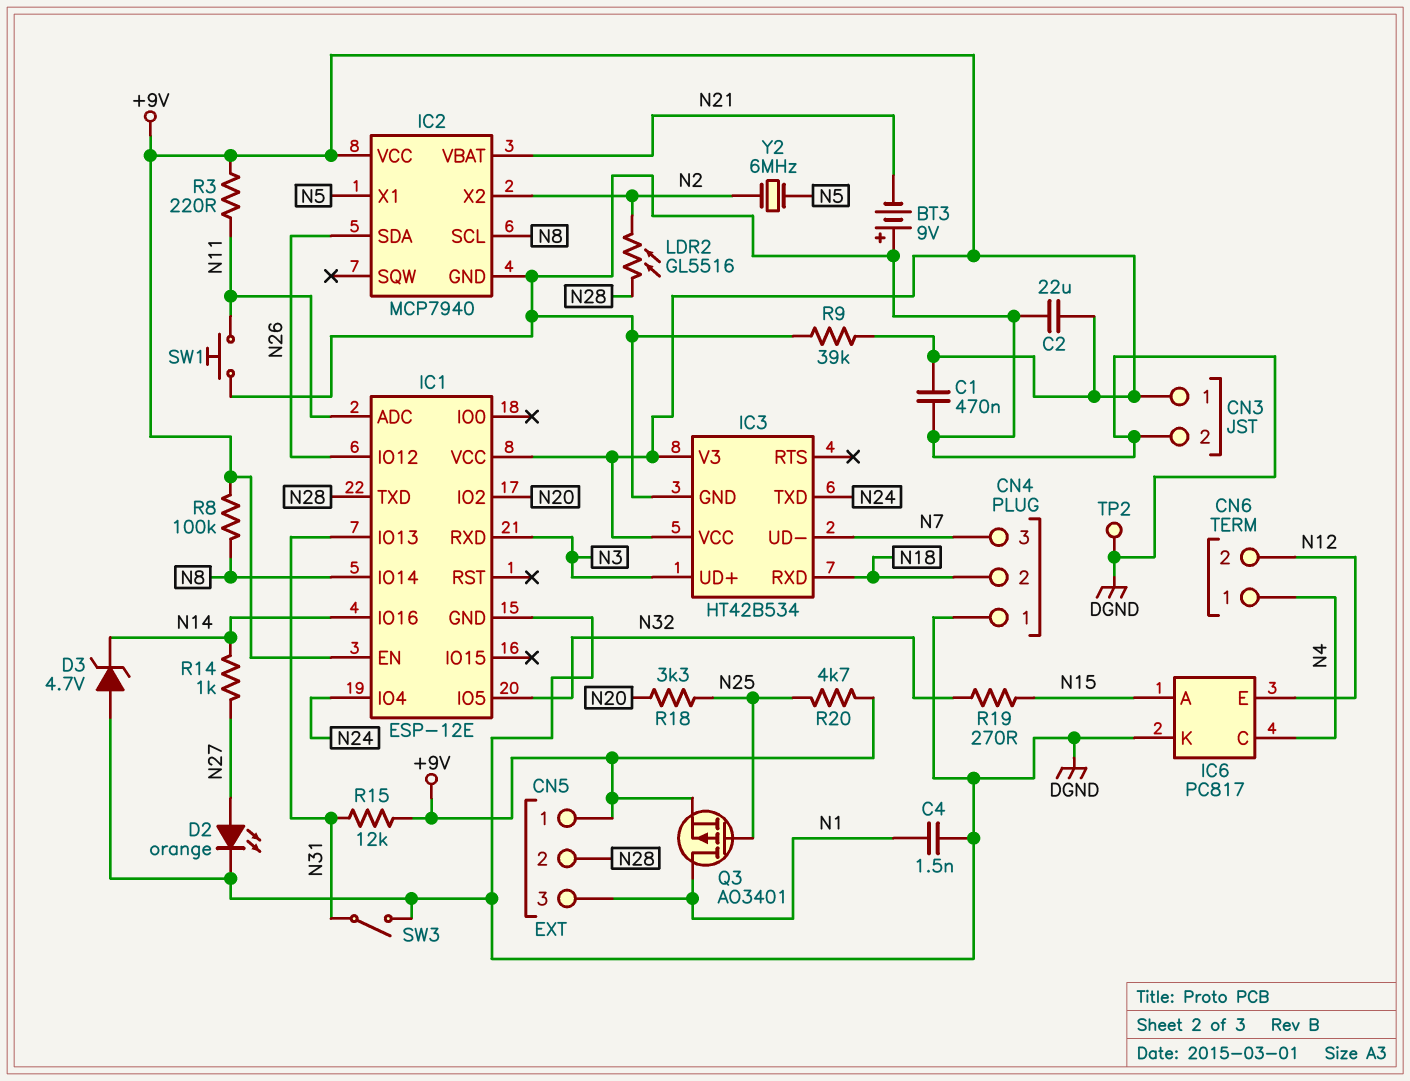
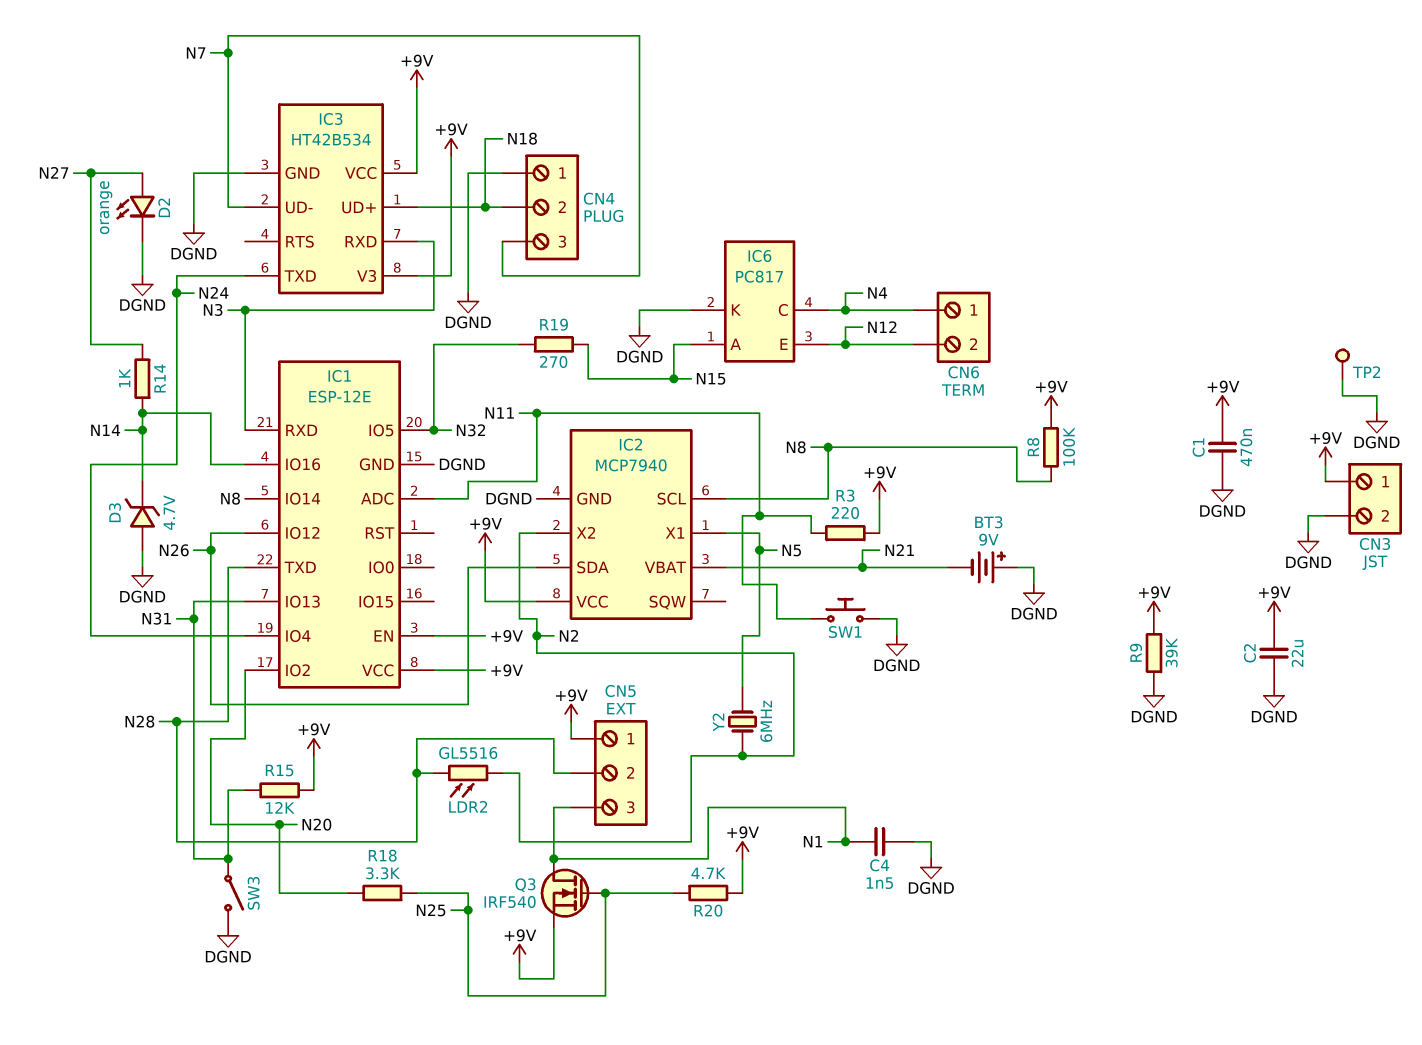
IC3 pin RXD: N18 -> N3
IC3 pin UD+: N3 -> N18
Q3: PMOS AO3401 (G N25, D N1, S +9V) -> NMOS IRF540 (G N25, D N1, S +9V)

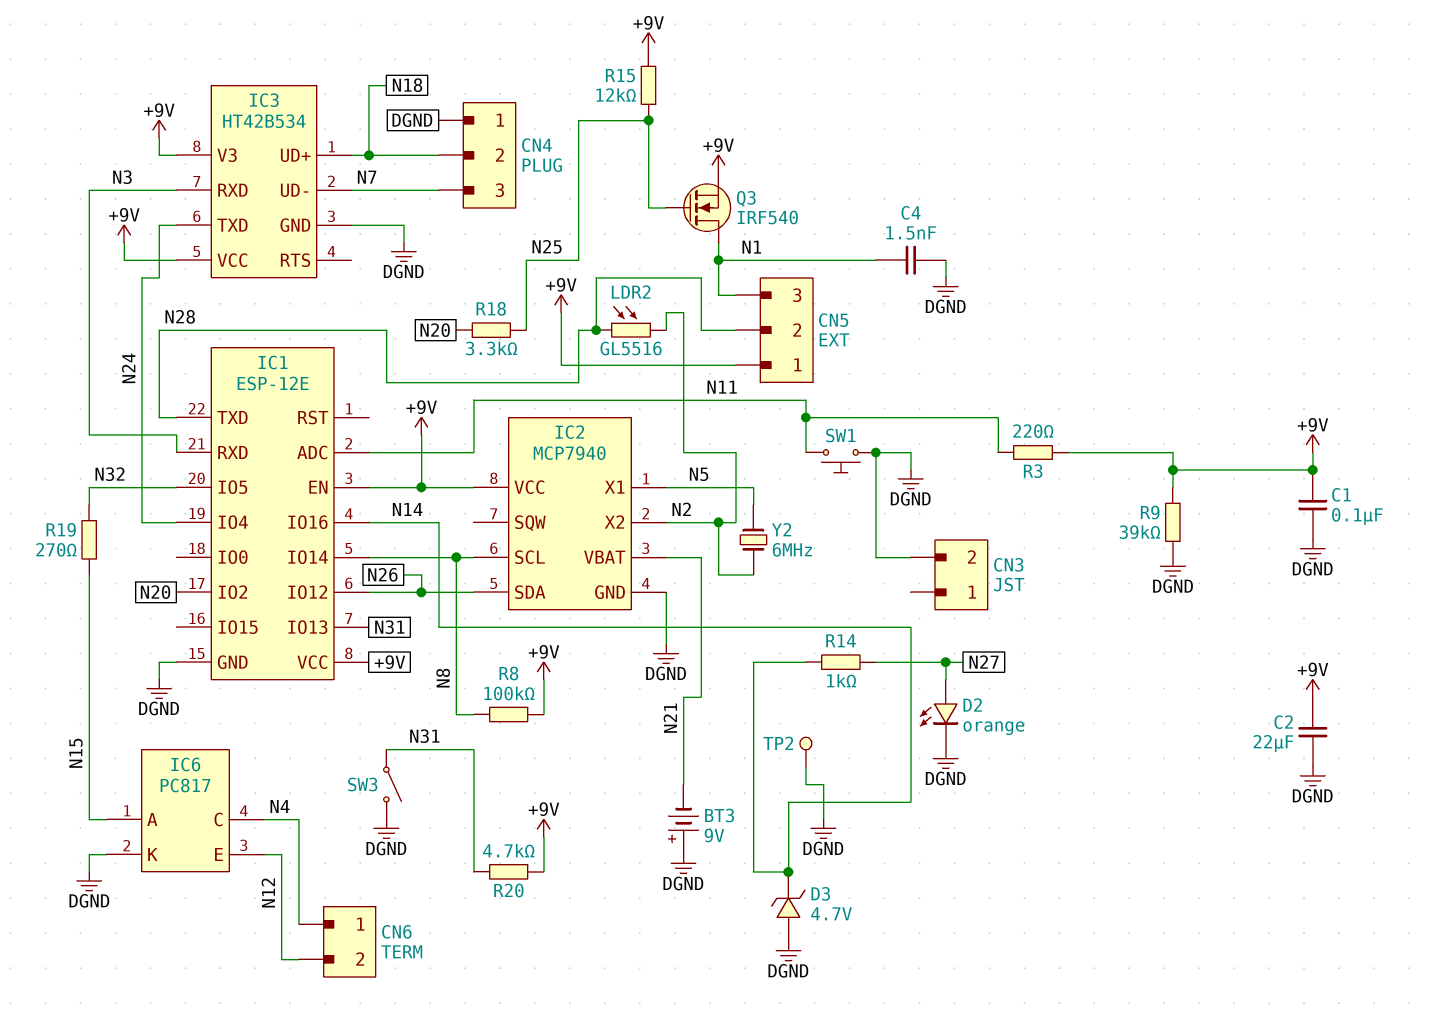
C1: 470nF (+9V, DGND) -> 100nF (+9V, DGND)
CN3 pin 1: +9V -> none
R15: 12k (+9V, N31) -> 12k (+9V, N25)
R20: 4.7k (+9V, N25) -> 4.7k (+9V, N31)

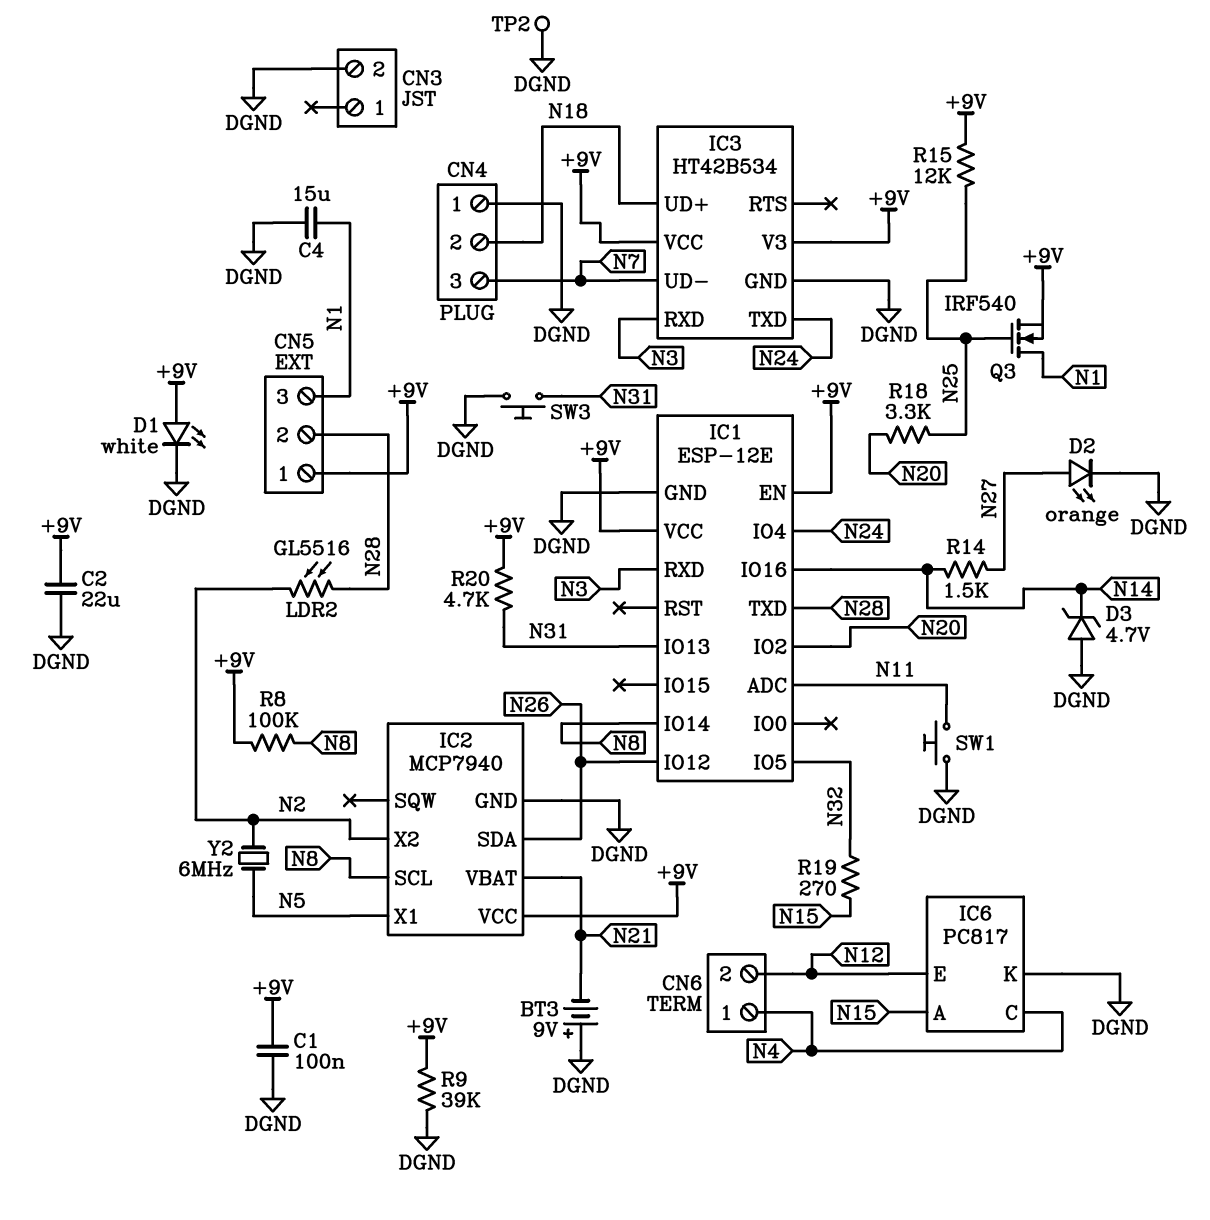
C4: 1.5nF (DGND, N1) -> 15uF (DGND, N1)
D1: none -> LED white (A +9V, K DGND)
R3: 220 (+9V, N11) -> none
R14: 1k (N14, N27) -> 1.5k (N14, N27)
SW3: switch (DGND, N31) -> button (DGND, N31)

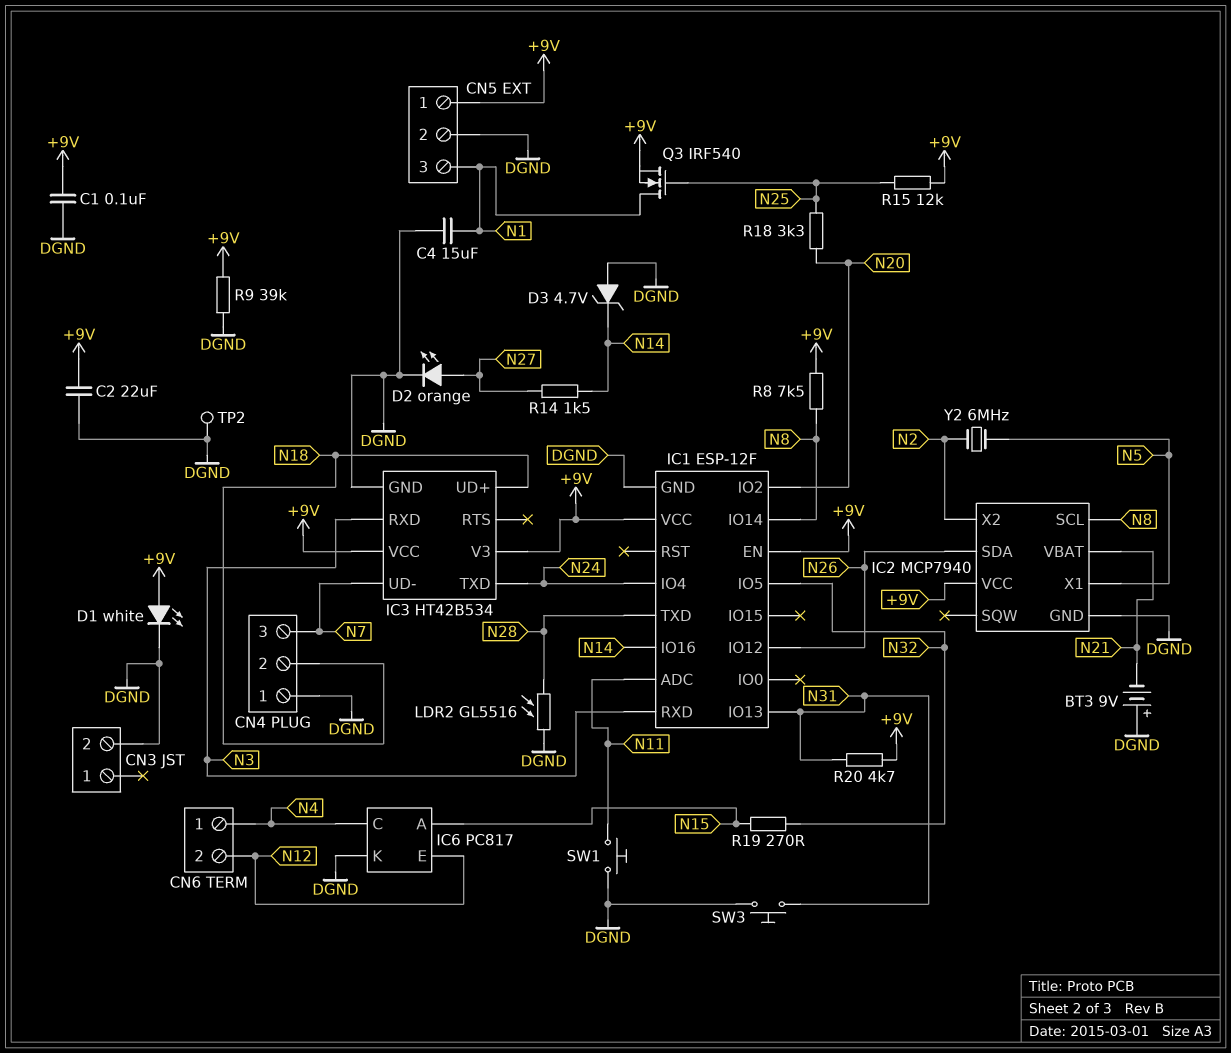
CN5 pin 2: N28 -> DGND
IC1: ESP-12E -> ESP-12F
LDR2: GL5516 (N2, N28) -> GL5516 (DGND, N28)
R8: 100k (+9V, N8) -> 7.5k (+9V, N8)

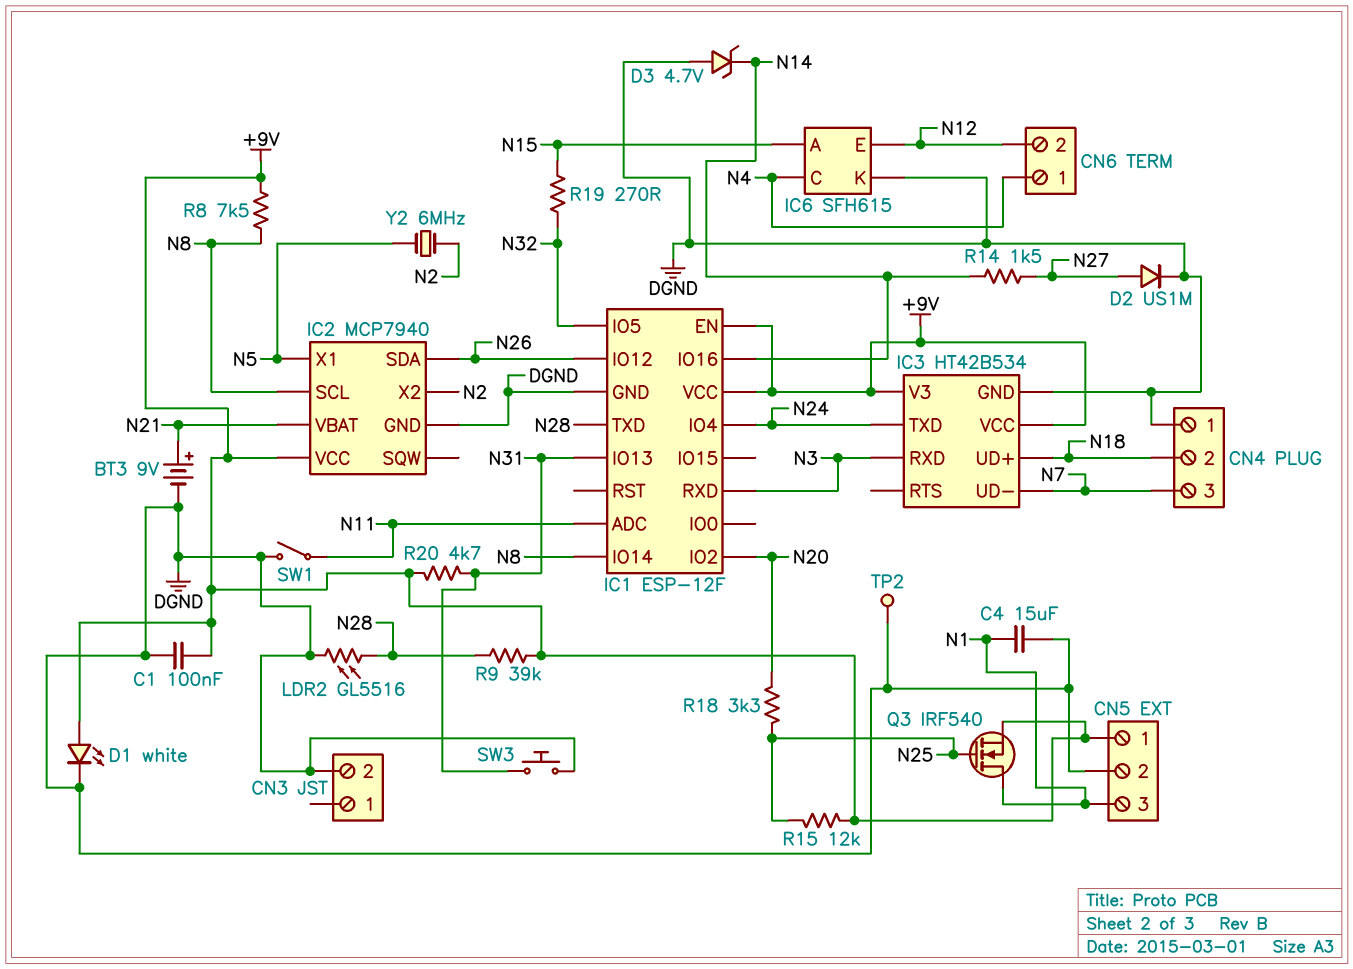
BT3: 9V (plus DGND, minus N21) -> 9V (plus N21, minus DGND)
C2: 22uF (+9V, DGND) -> none
D2: LED orange (A N27, K DGND) -> diode US1M (A N27, K DGND)
IC6: PC817 -> SFH615
R9: 39k (+9V, DGND) -> 39k (+9V, N28)
SW1: button (DGND, N11) -> switch (DGND, N11)

